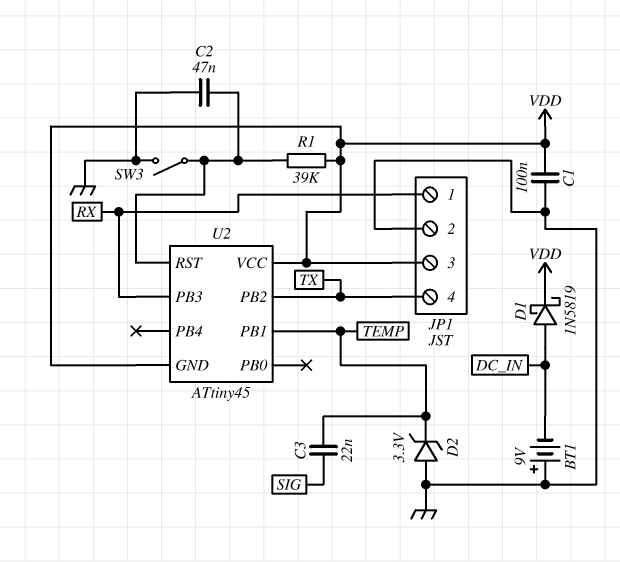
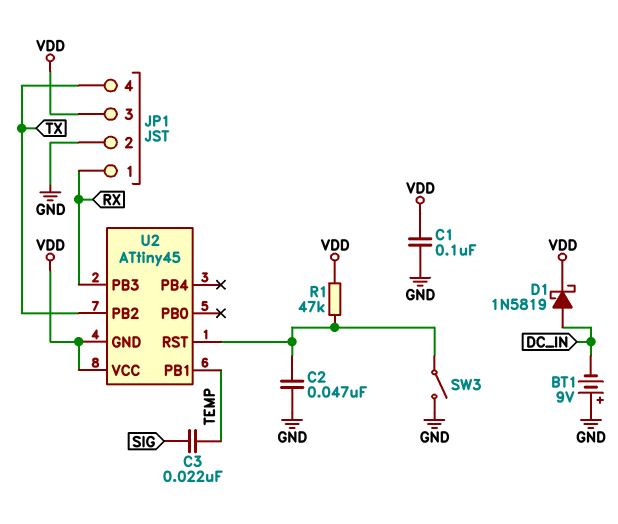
D2: zener 3.3V (A GND, K TEMP) -> none
R1: 39k (U2/RST, VDD) -> 47k (U2/RST, VDD)

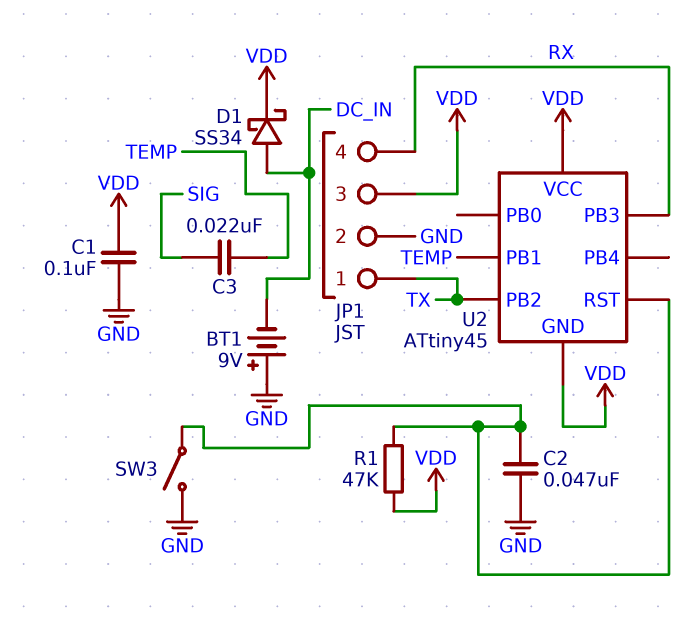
D1: schottky 1N5819 (A DC_IN, K VDD) -> schottky SS34 (A DC_IN, K VDD)
JP1 pin 1: RX -> TX
JP1 pin 4: TX -> RX

